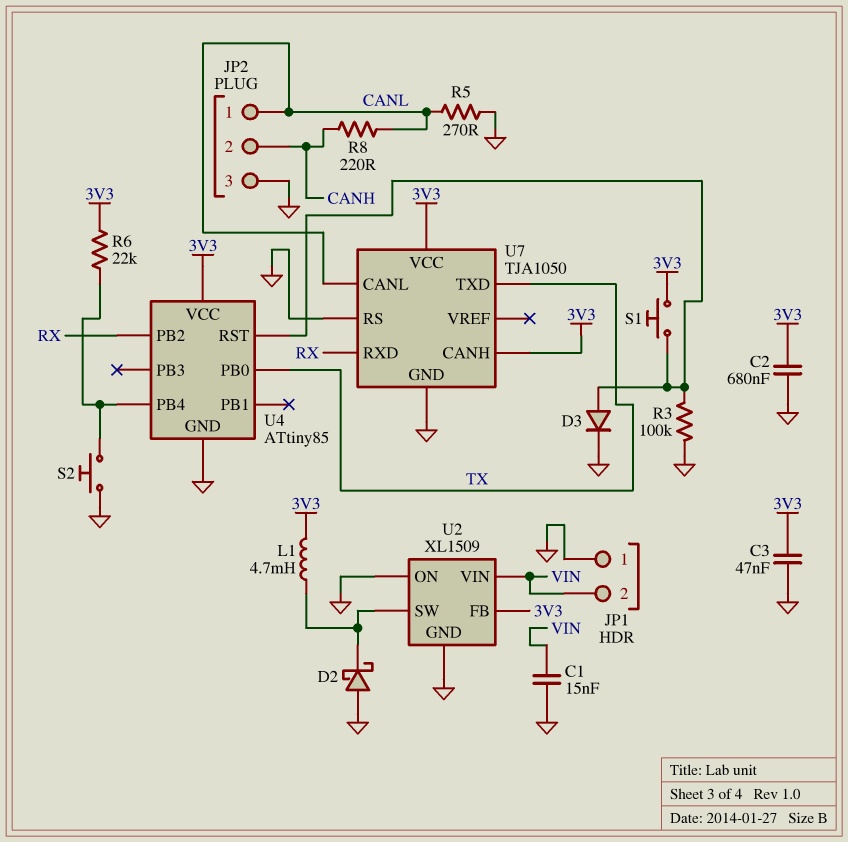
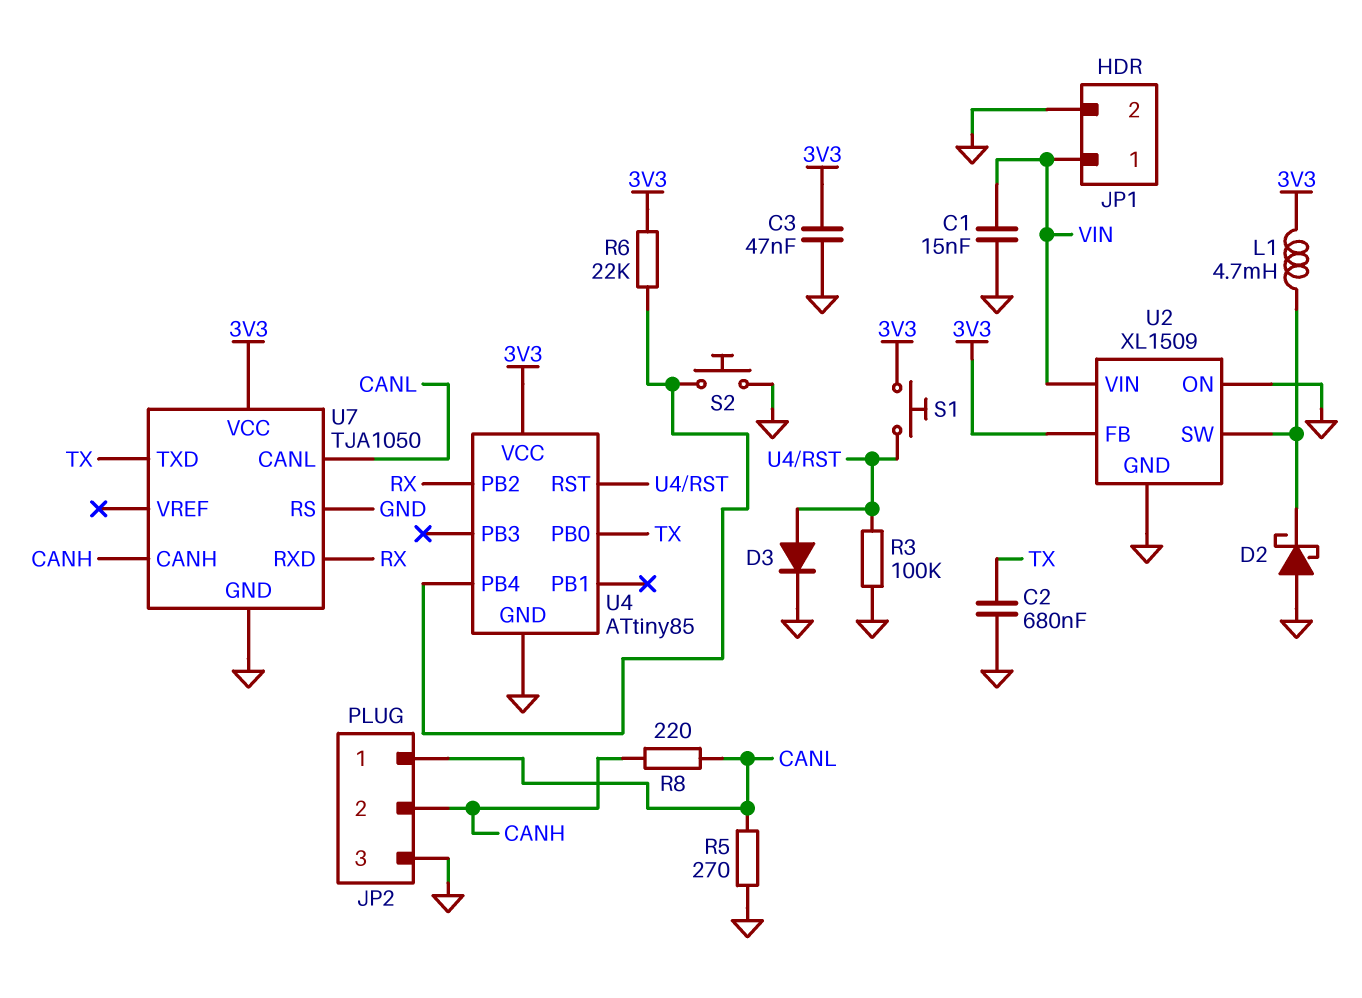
C2: 680nF (3V3, GND) -> 680nF (GND, TX)
JP1 pin 1: GND -> VIN
JP1 pin 2: VIN -> GND
U7 pin CANH: 3V3 -> CANH

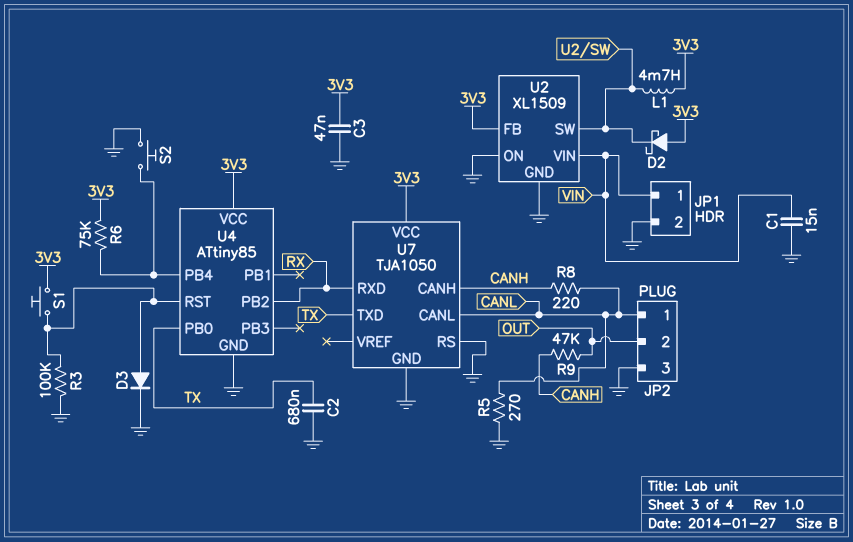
D2: schottky (A GND, K U2/SW) -> schottky (A 3V3, K U2/SW)
JP2 pin 2: CANH -> OUT
R6: 22k (3V3, U4/PB4) -> 75k (3V3, U4/PB4)
R9: none -> 47k (CANH, OUT)

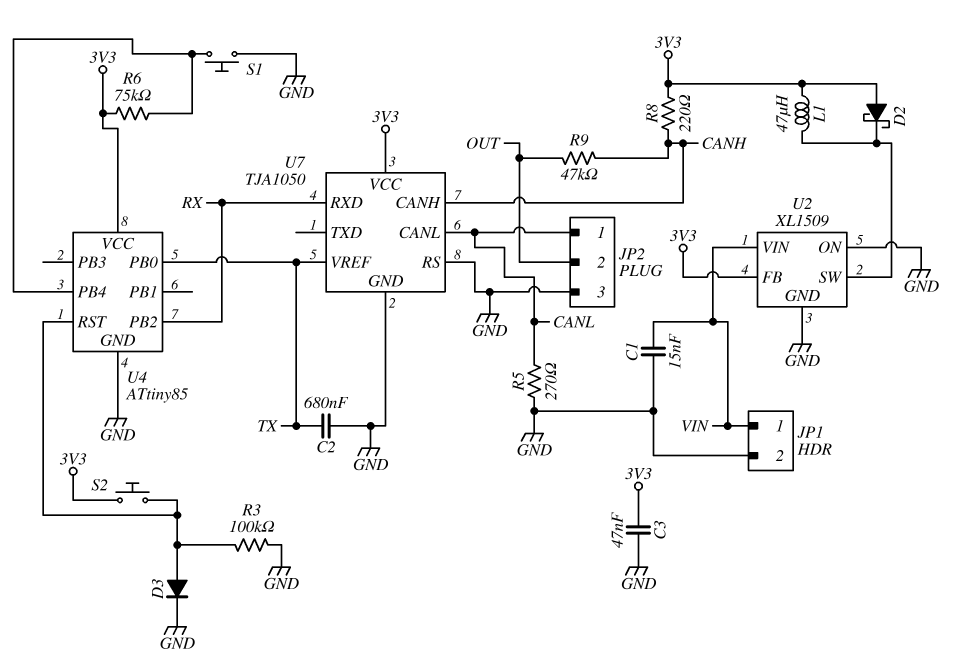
L1: 4.7mH (3V3, U2/SW) -> 47uH (3V3, U2/SW)
R8: 220 (CANH, CANL) -> 220 (3V3, CANH)
S1: button (3V3, U4/RST) -> button (GND, U4/PB4)
S2: button (GND, U4/PB4) -> button (3V3, U4/RST)
U7 pin TXD: TX -> none
U7 pin VREF: none -> TX

